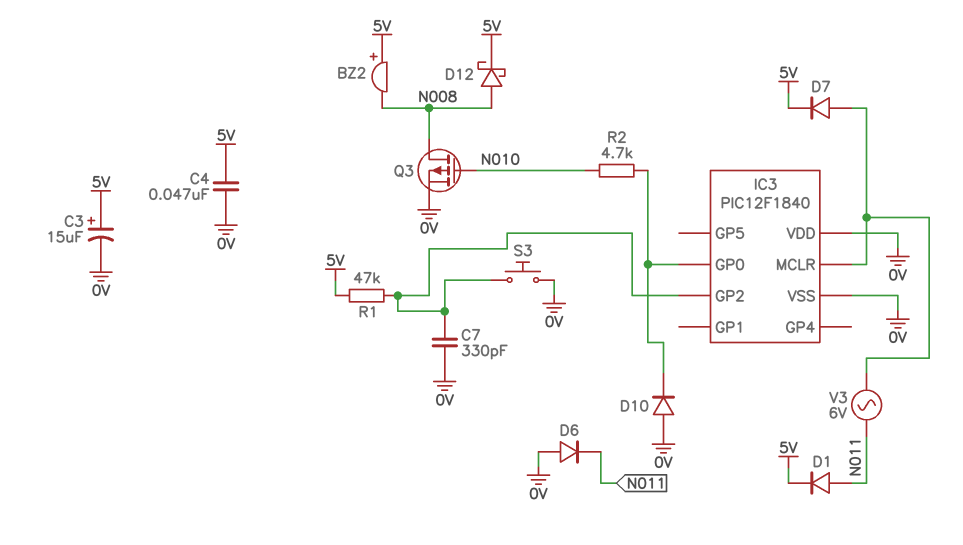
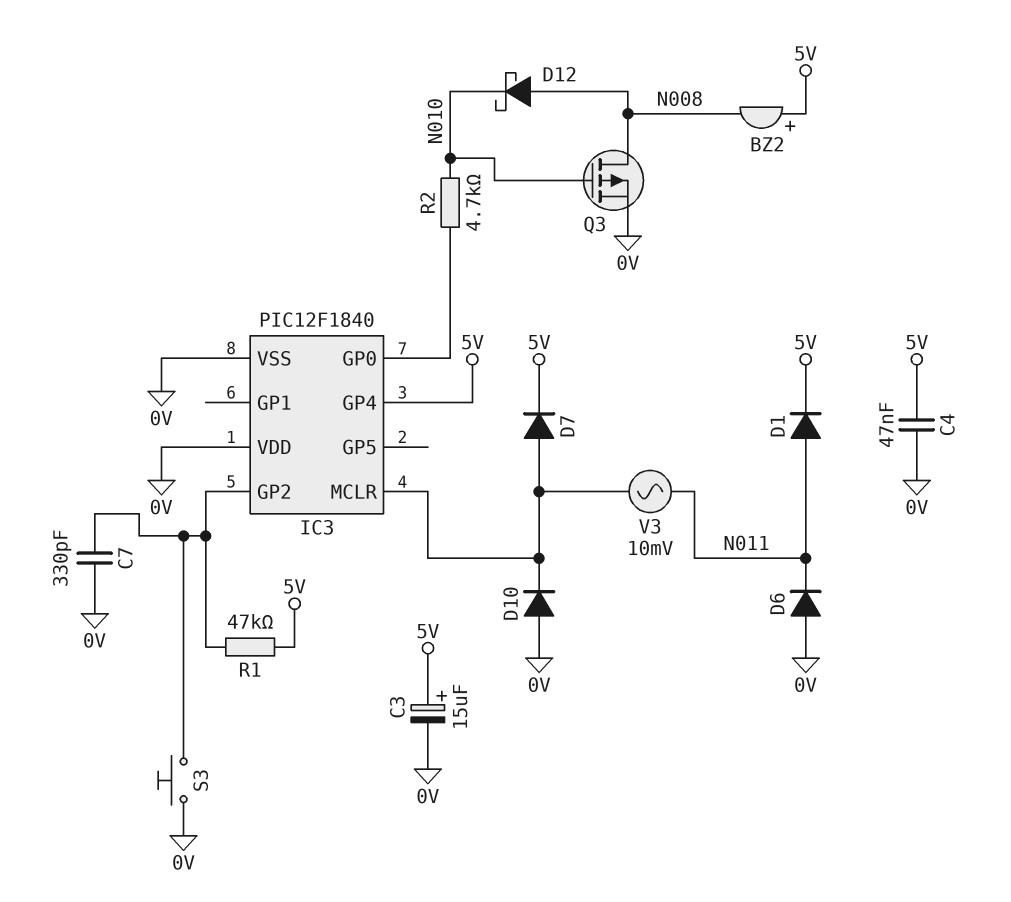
D10: diode (A 0V, K IC3/GP0) -> diode (A 0V, K IC3/MCLR)
D12: schottky (A N008, K 5V) -> schottky (A N008, K N010)
IC3 pin GP4: none -> 5V
V3: AC 6V (IC3/MCLR, N011) -> AC 10mV (IC3/MCLR, N011)

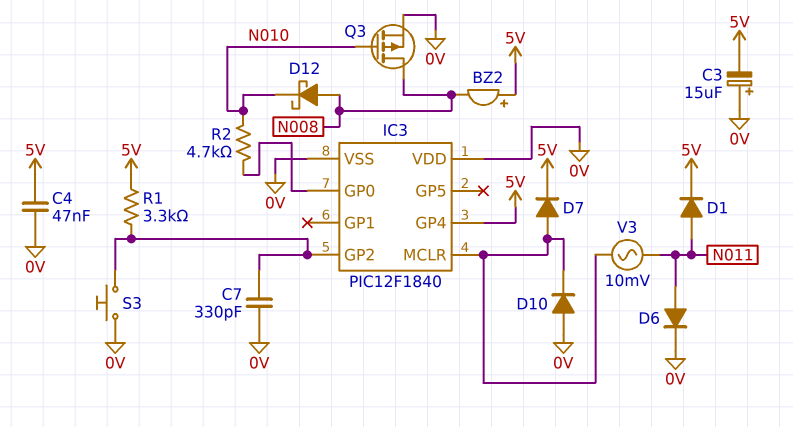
C3: 15uF (plus 5V, minus 0V) -> 15uF (plus 0V, minus 5V)
D6: diode (A 0V, K N011) -> diode (A N011, K 0V)
R1: 47k (5V, IC3/GP2) -> 3.3k (5V, IC3/GP2)

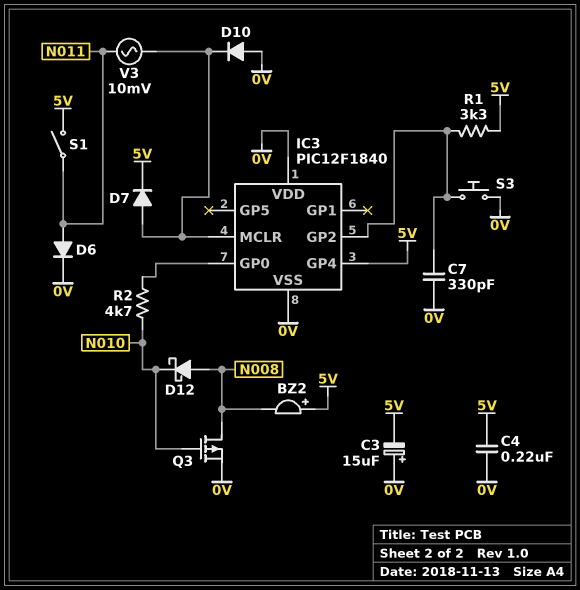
C4: 47nF (0V, 5V) -> 220nF (0V, 5V)
D1: diode (A N011, K 5V) -> none
S1: none -> switch (5V, N011)

